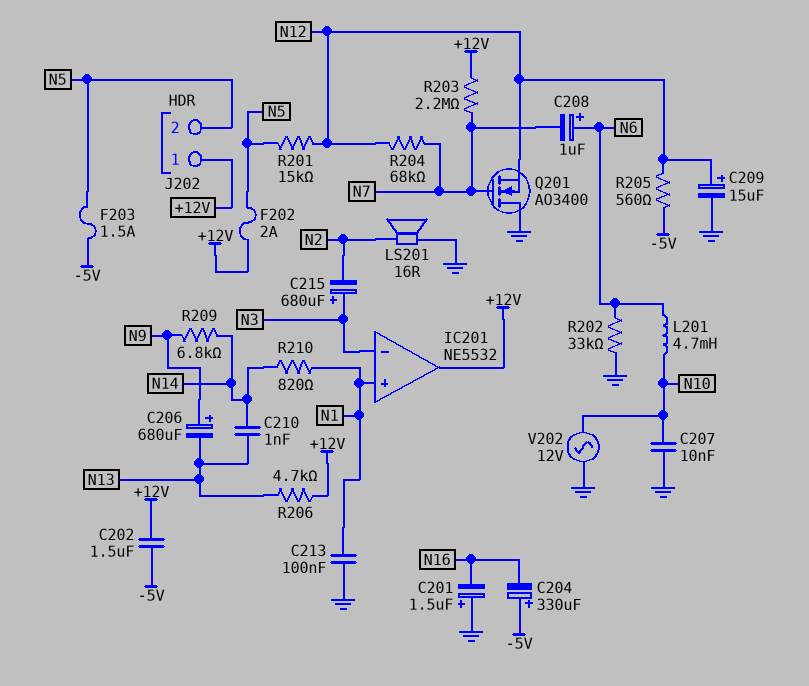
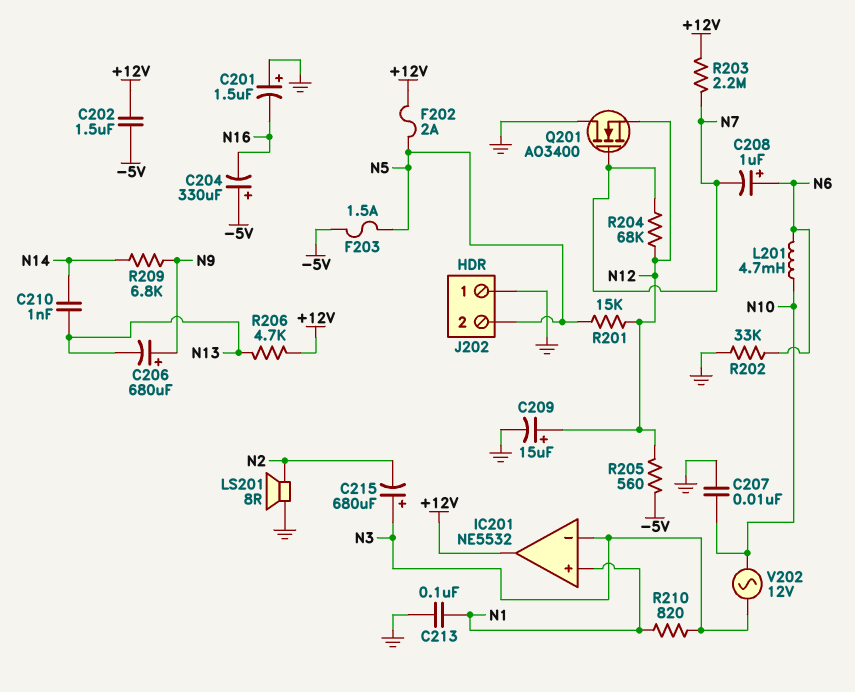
J202 pin 1: +12V -> GND
LS201: speaker 16R (GND, N2) -> speaker 8R (GND, N2)
R210: 820 (N1, N14) -> 820 (N1, N3)
V202: AC 12V (GND, N10) -> AC 12V (N3, N10)

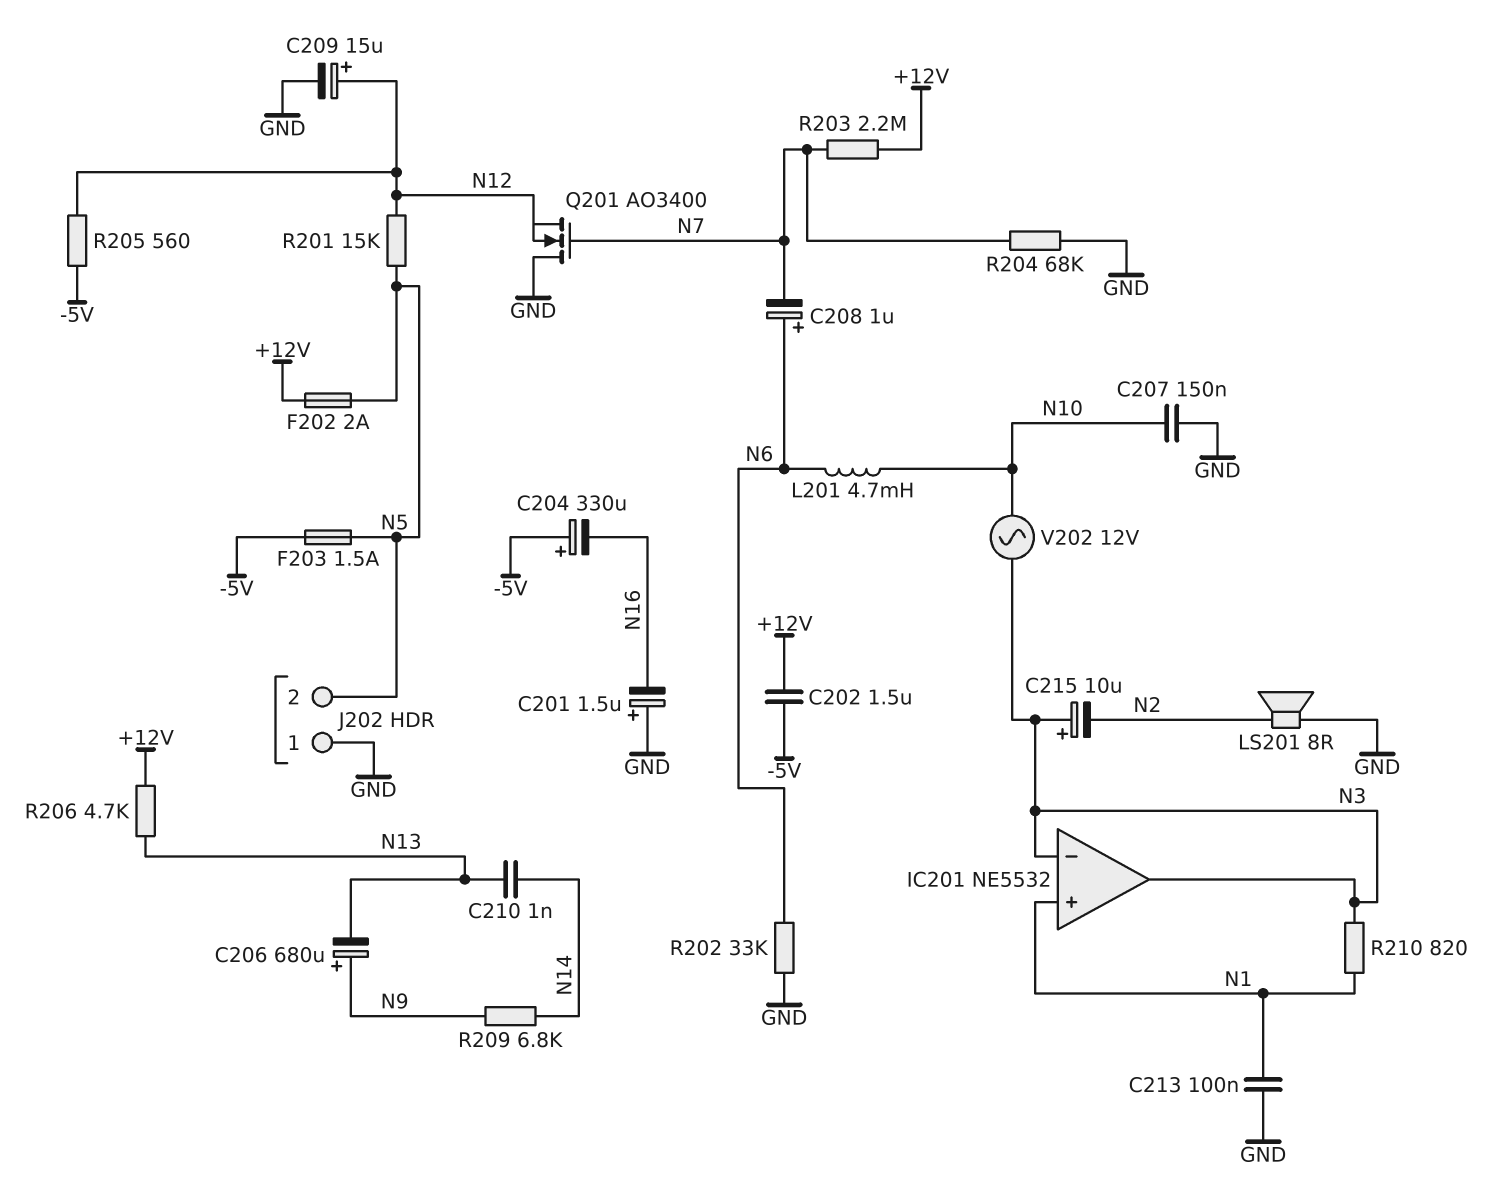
C207: 10nF (GND, N10) -> 150nF (GND, N10)
C215: 680uF (plus N3, minus N2) -> 10uF (plus N3, minus N2)
IC201 pin out: +12V -> N3
R204: 68k (N7, N12) -> 68k (GND, N7)

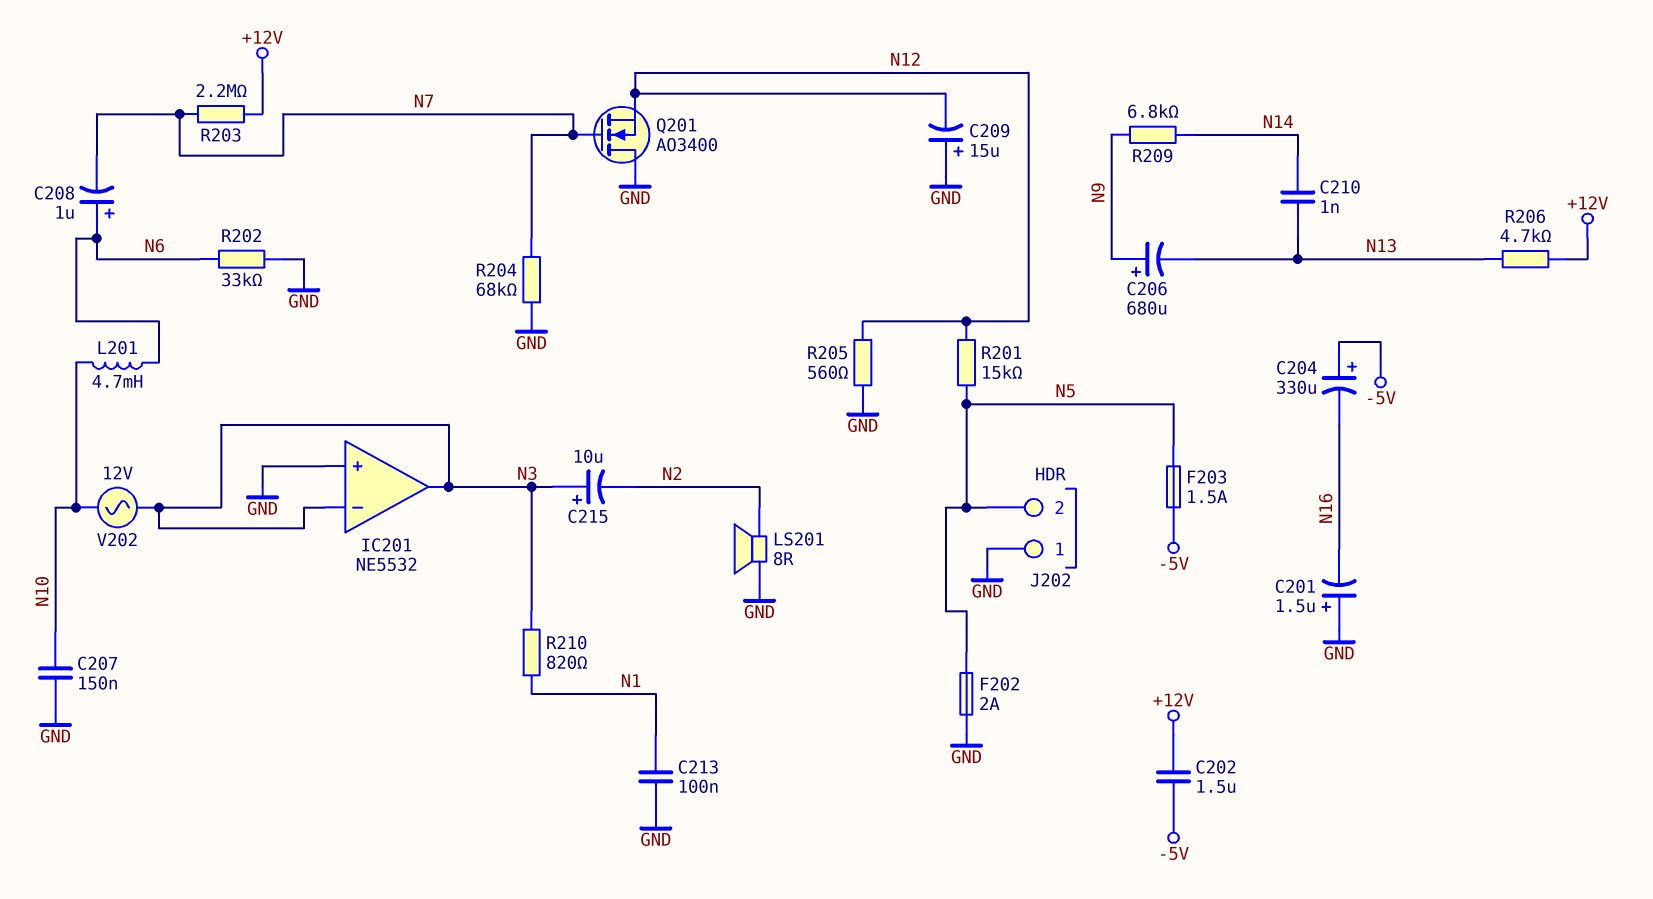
C209: 15uF (plus N12, minus GND) -> 15uF (plus GND, minus N12)
F202: 2A (+12V, N5) -> 2A (GND, N5)
IC201 pin in+: N1 -> GND
R205: 560 (-5V, N12) -> 560 (GND, N12)

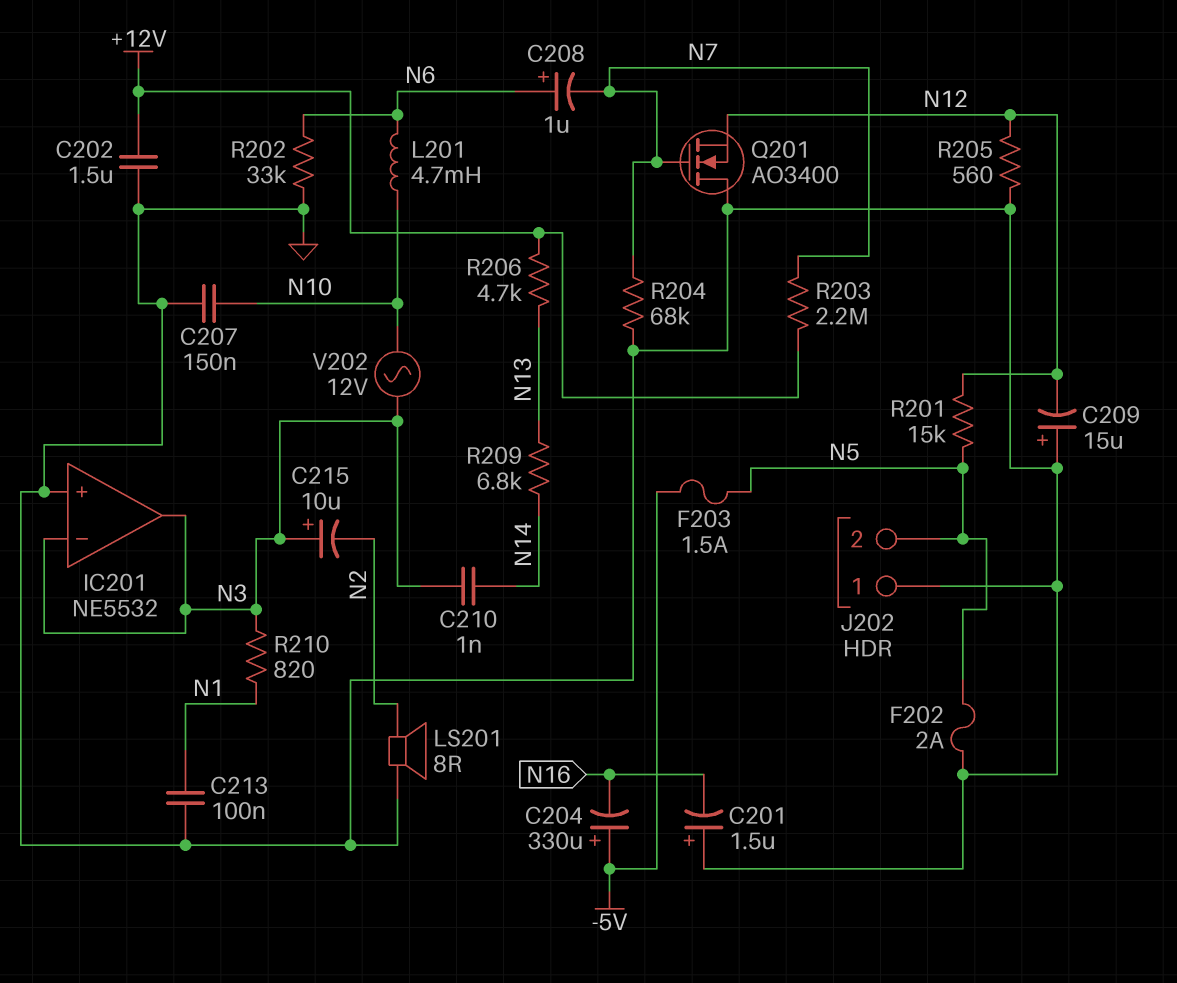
C202: 1.5uF (+12V, -5V) -> 1.5uF (+12V, GND)
C206: 680uF (plus N9, minus N13) -> none
C210: 1nF (N13, N14) -> 1nF (N3, N14)
R209: 6.8k (N9, N14) -> 6.8k (N13, N14)

